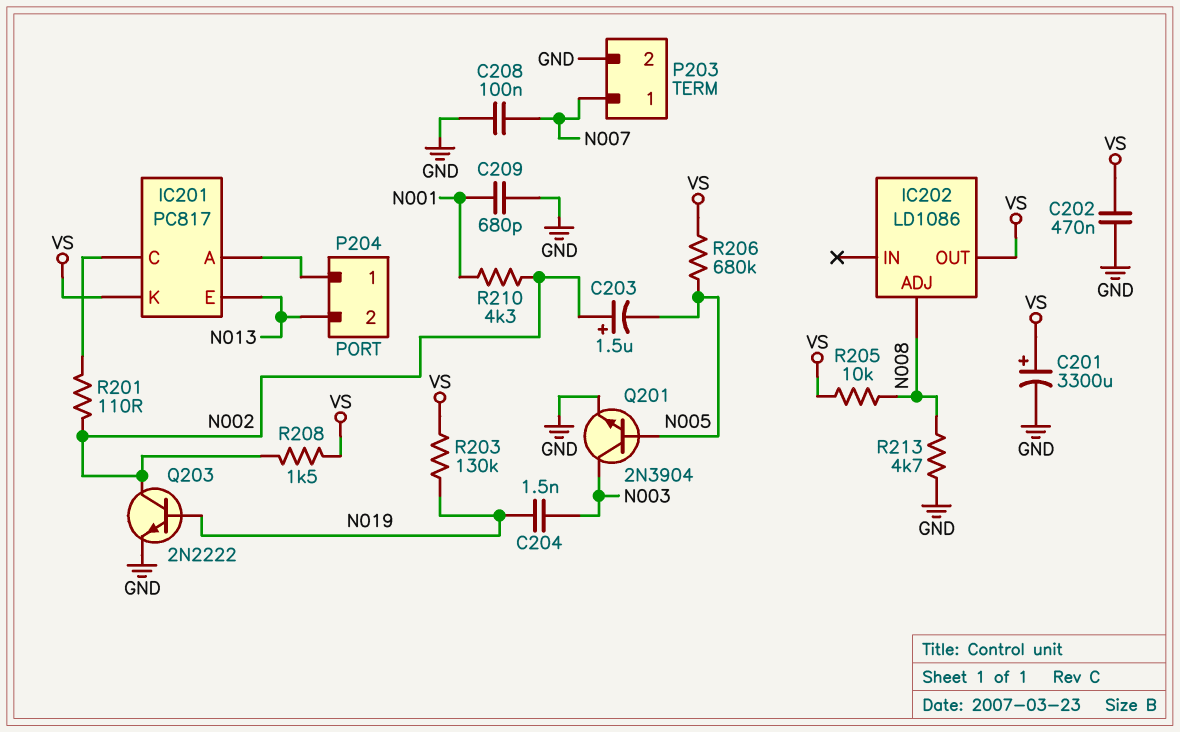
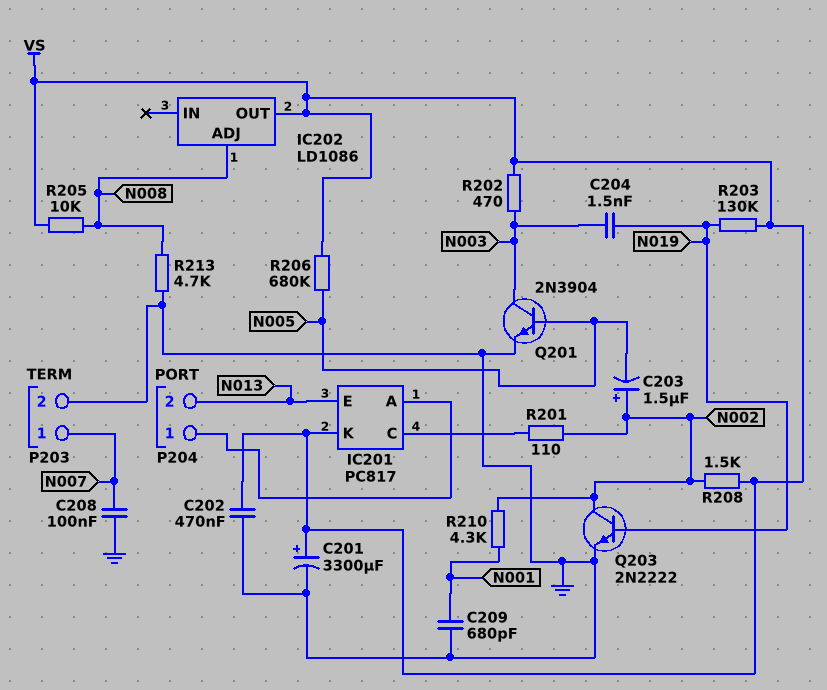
R202: none -> 470 (N003, VS)

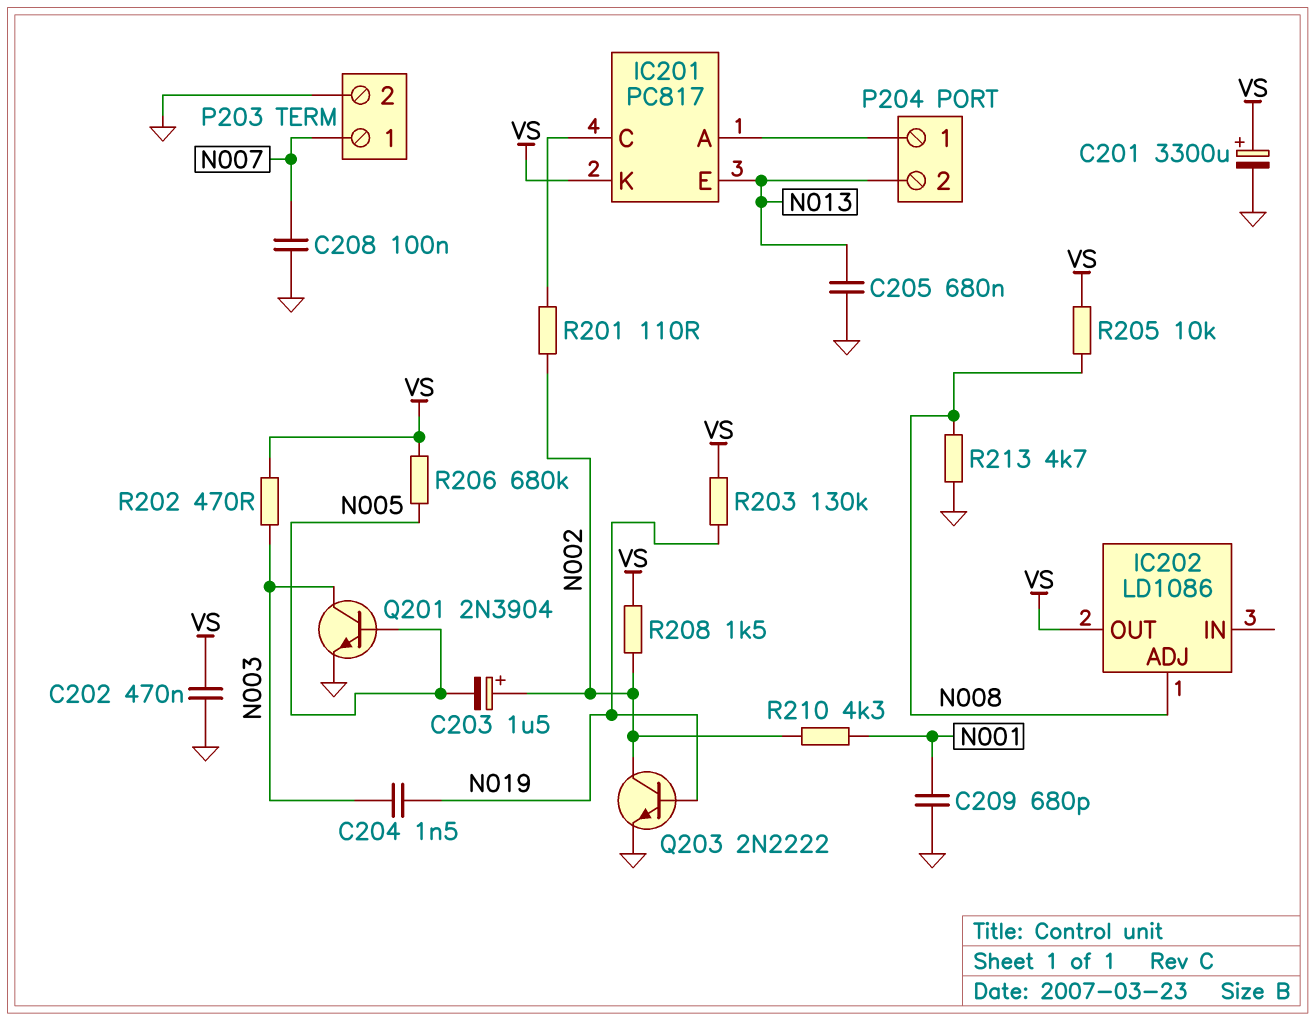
C205: none -> 680nF (GND, N013)

